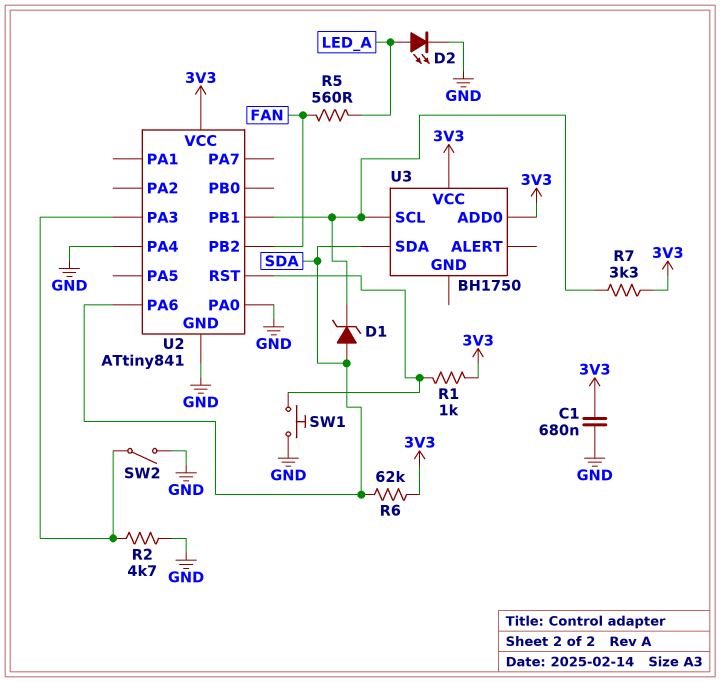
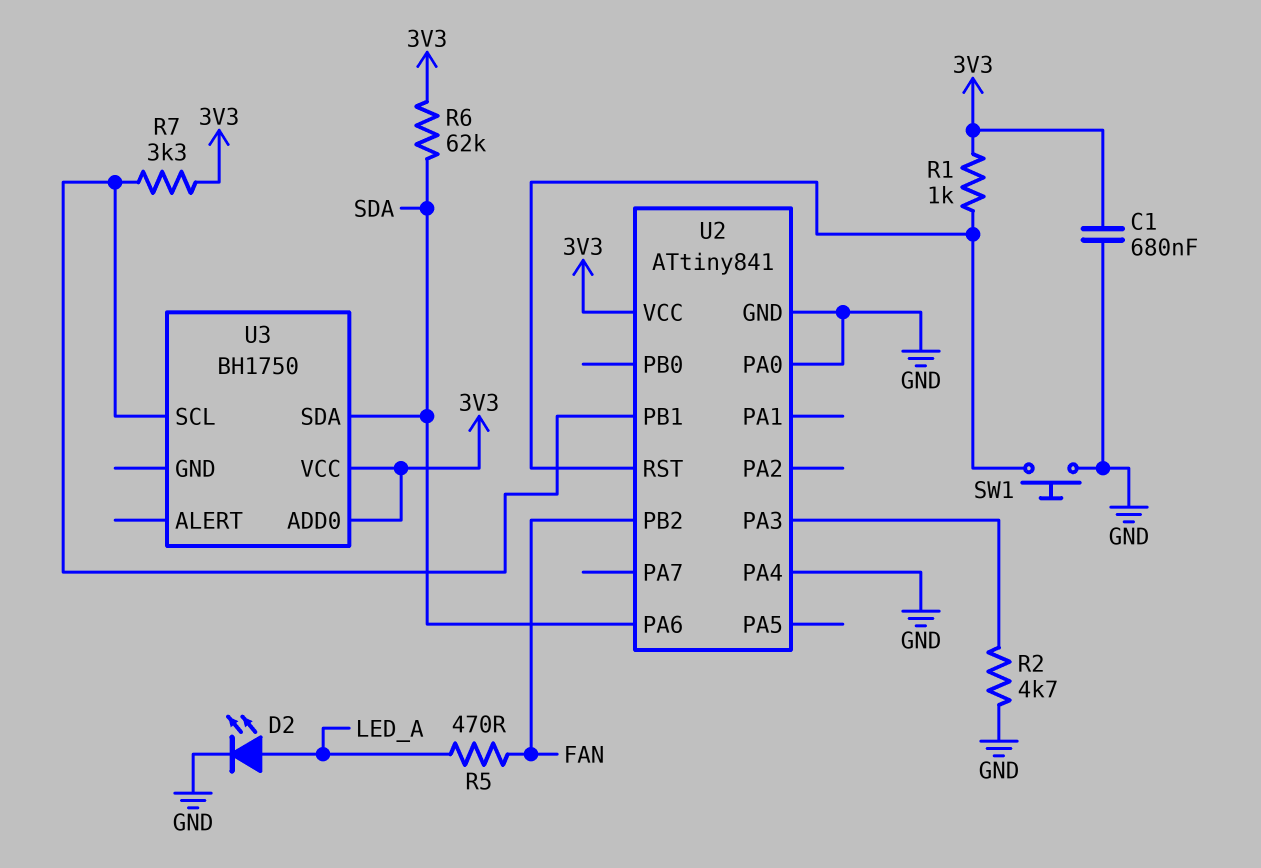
D1: zener (A SDA, K U2/PB1) -> none
R5: 560 (FAN, LED_A) -> 470 (FAN, LED_A)
SW2: switch (GND, U2/PA3) -> none

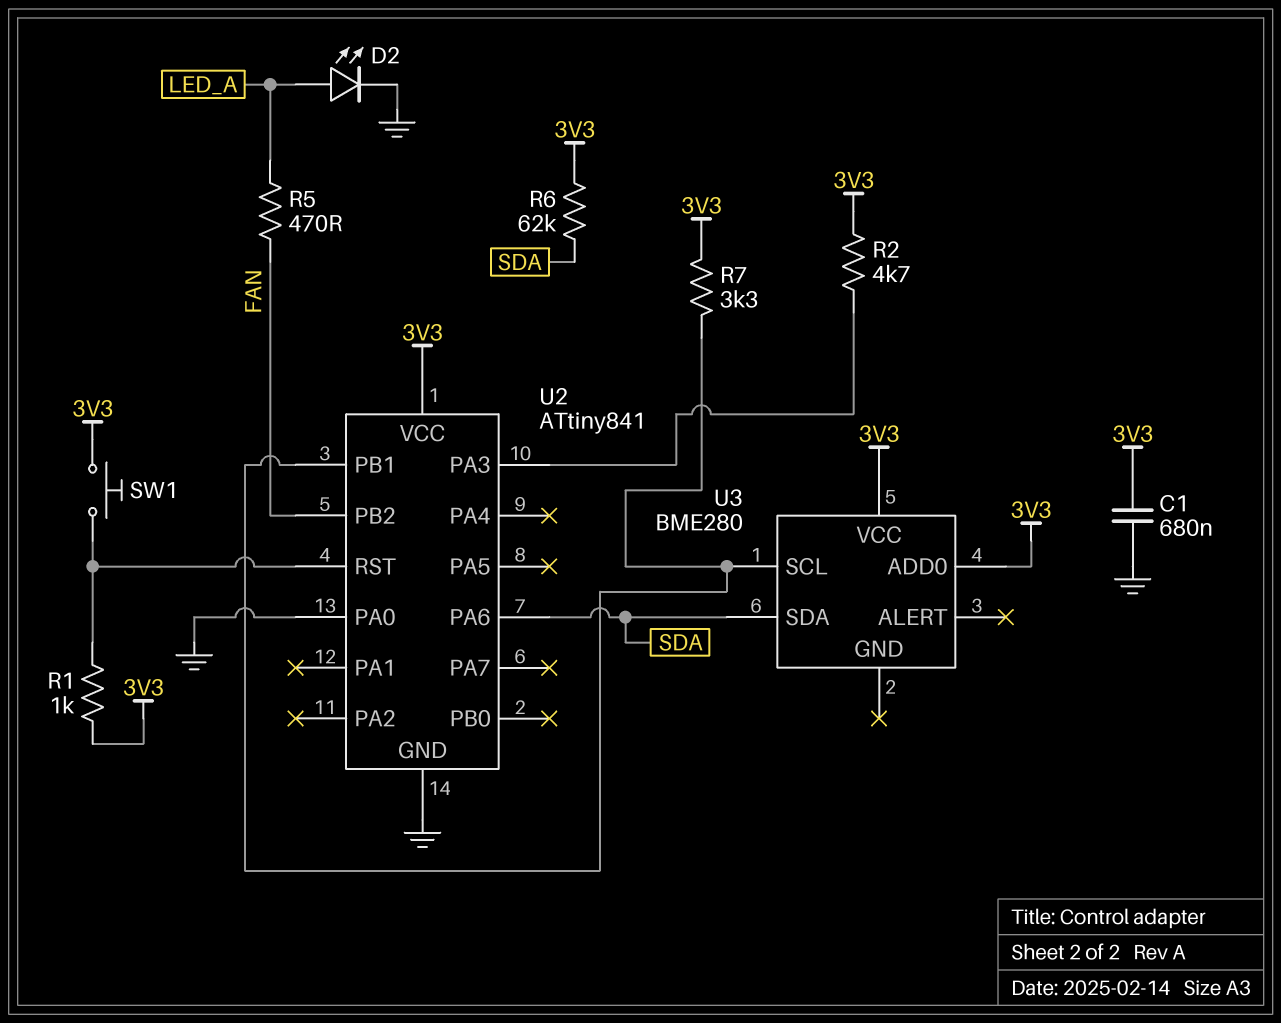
R2: 4.7k (GND, U2/PA3) -> 4.7k (3V3, U2/PA3)
SW1: button (GND, U2/RST) -> button (3V3, U2/RST)
U2 pin PA4: GND -> none
U3: BH1750 -> BME280

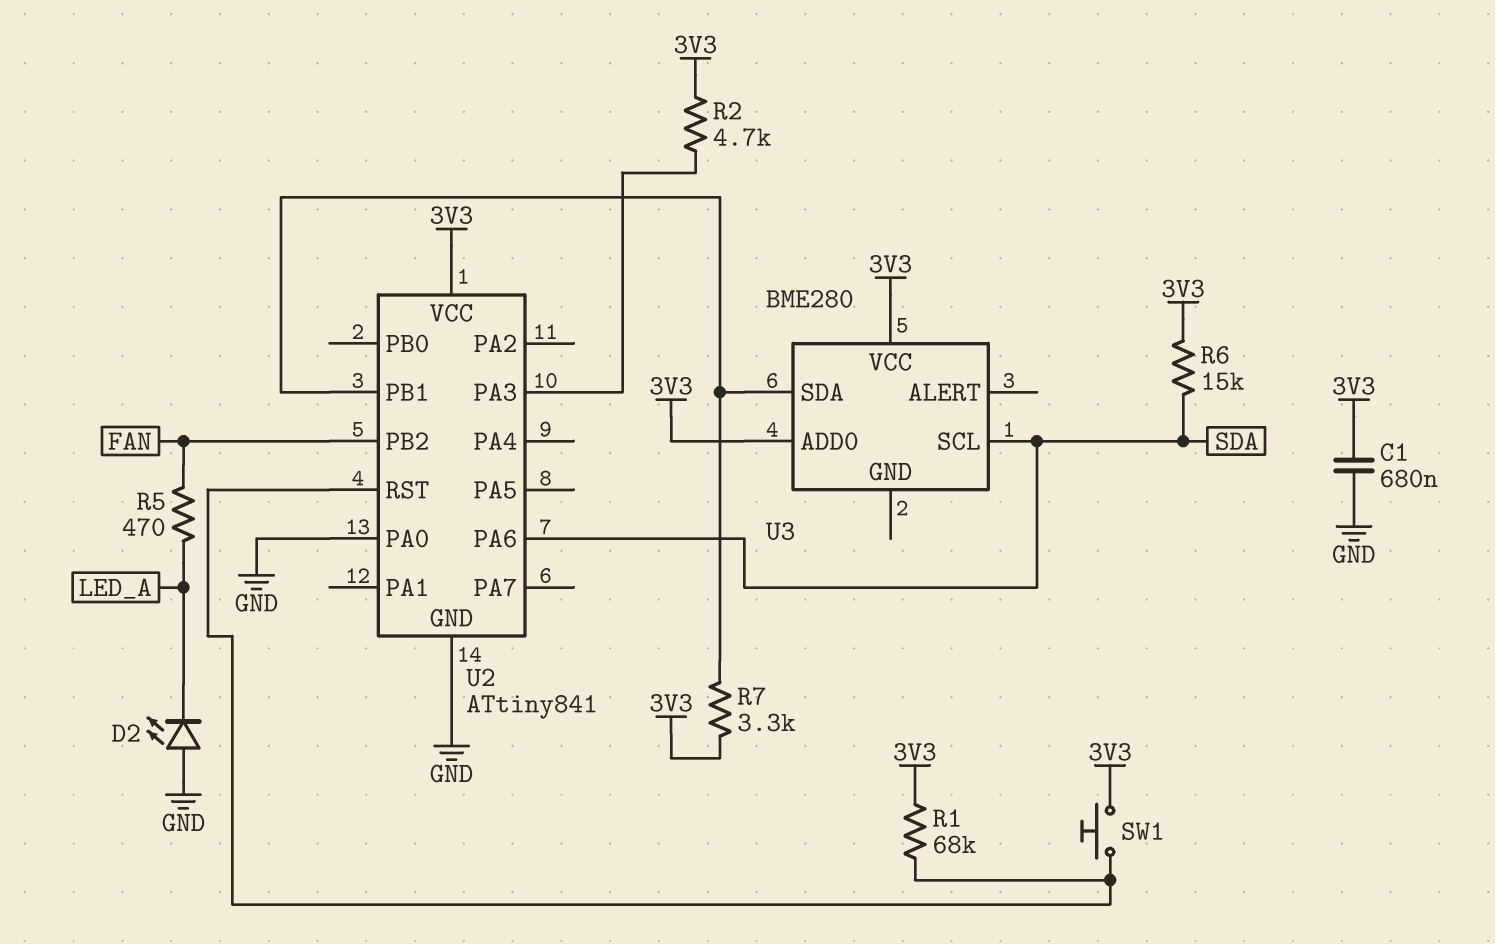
D2: LED (A LED_A, K GND) -> LED (A GND, K LED_A)
R1: 1k (3V3, U2/RST) -> 68k (3V3, U2/RST)
R6: 62k (3V3, SDA) -> 15k (3V3, SDA)
U3 pin SCL: U2/PB1 -> SDA
U3 pin SDA: SDA -> U2/PB1

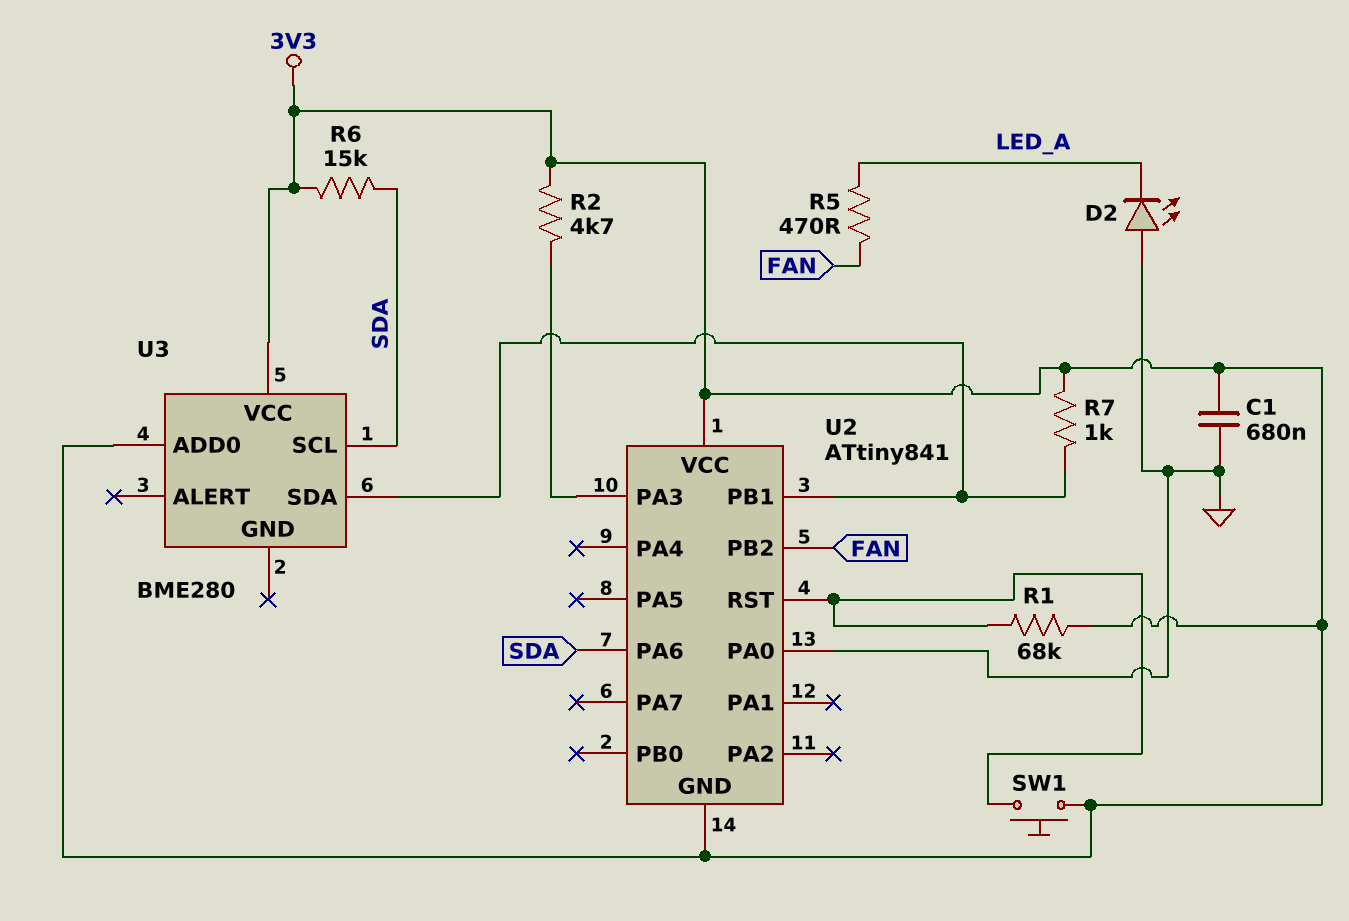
R7: 3.3k (3V3, U2/PB1) -> 1k (3V3, U2/PB1)
U2 pin GND: GND -> 3V3

